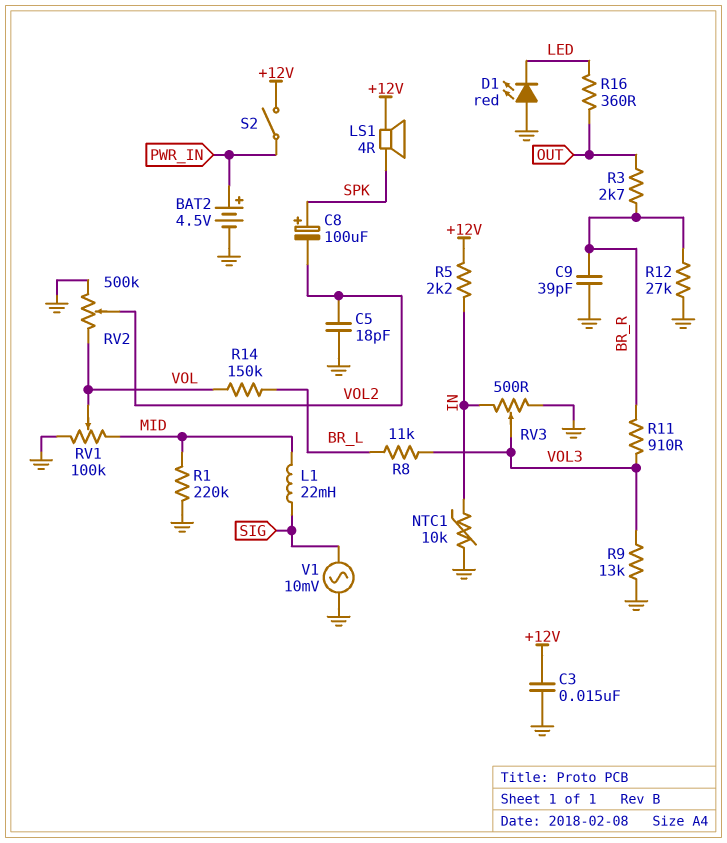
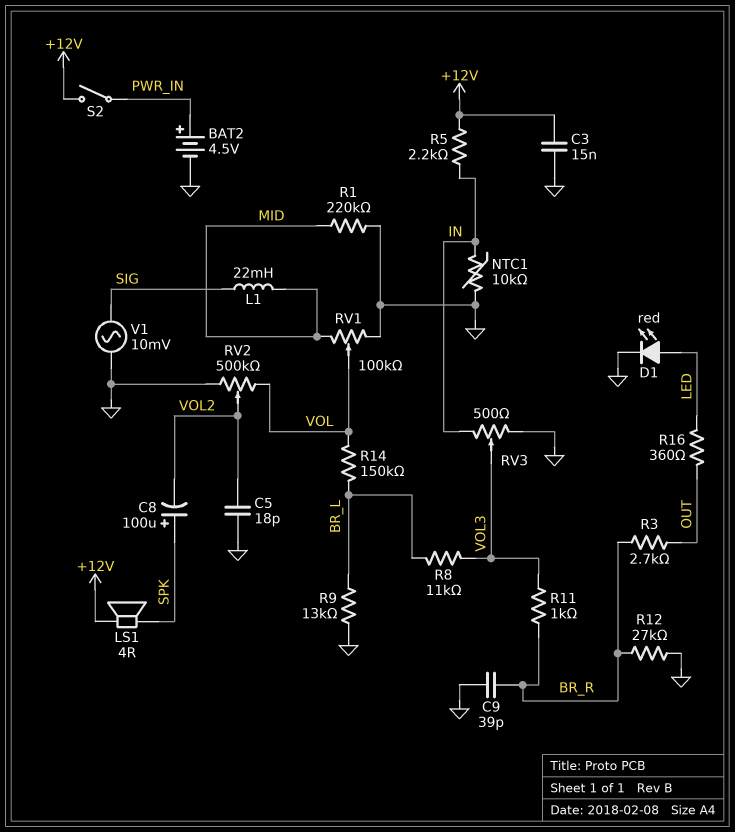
D1: LED red (A GND, K LED) -> LED red (A LED, K GND)
R9: 13k (GND, VOL3) -> 13k (BR_L, GND)
R11: 910 (BR_R, VOL3) -> 1k (BR_R, VOL3)

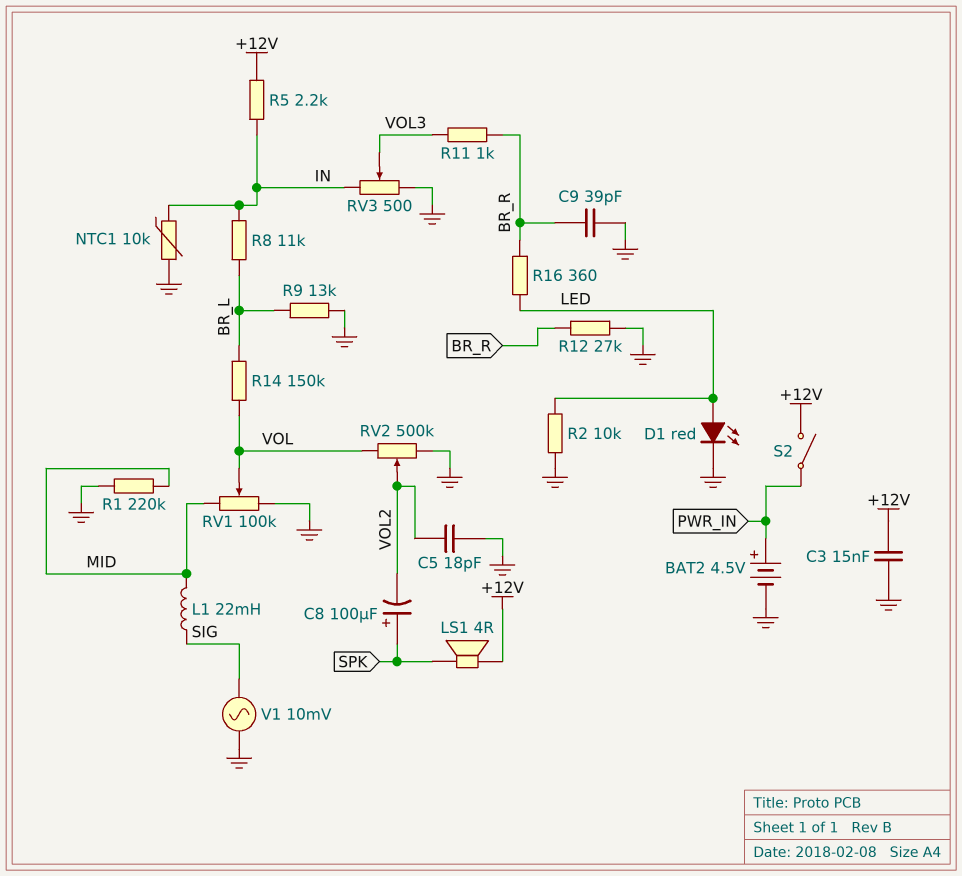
R2: none -> 10k (GND, LED)
R3: 2.7k (BR_R, OUT) -> none
R8: 11k (BR_L, VOL3) -> 11k (BR_L, IN)
R16: 360 (LED, OUT) -> 360 (BR_R, LED)

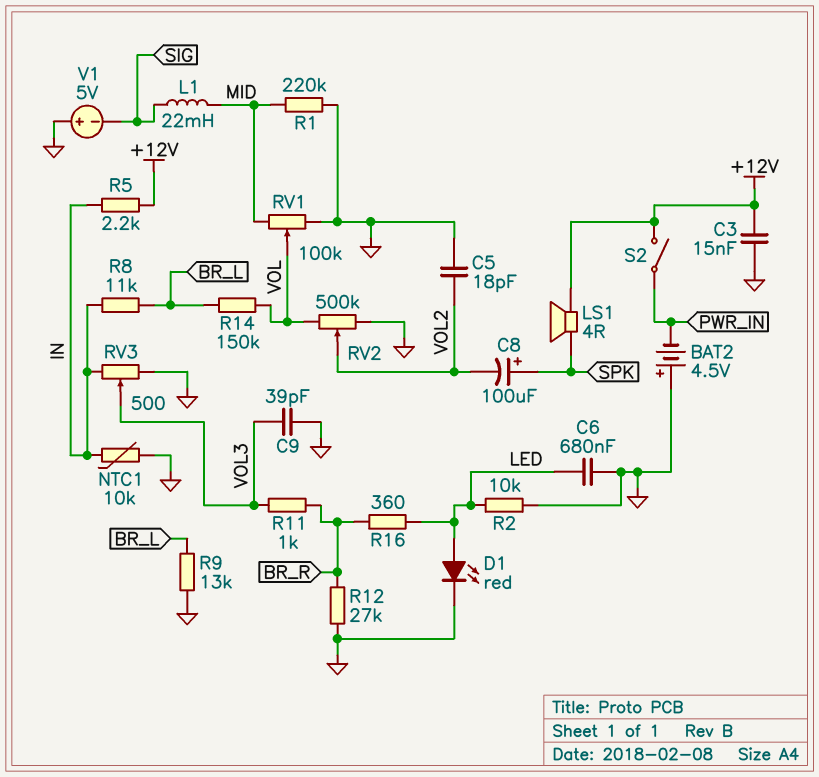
BAT2: 4.5V (plus PWR_IN, minus GND) -> 4.5V (plus GND, minus PWR_IN)
C6: none -> 680nF (GND, LED)
C9: 39pF (BR_R, GND) -> 39pF (GND, VOL3)
V1: AC 10mV (GND, SIG) -> 5V (plus GND, minus SIG)

